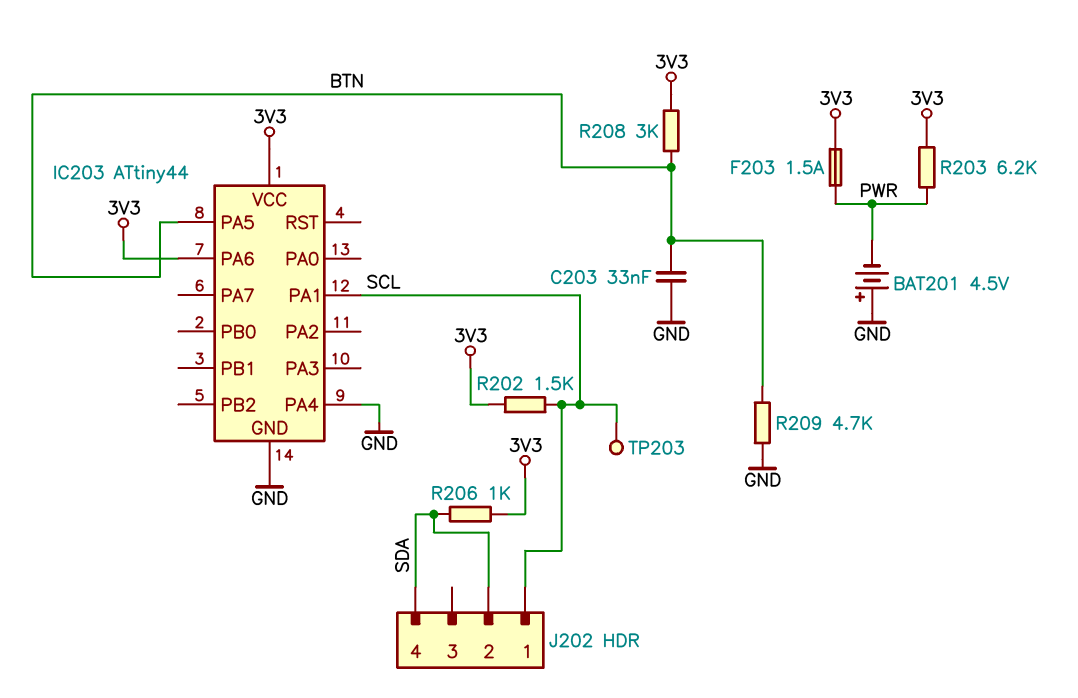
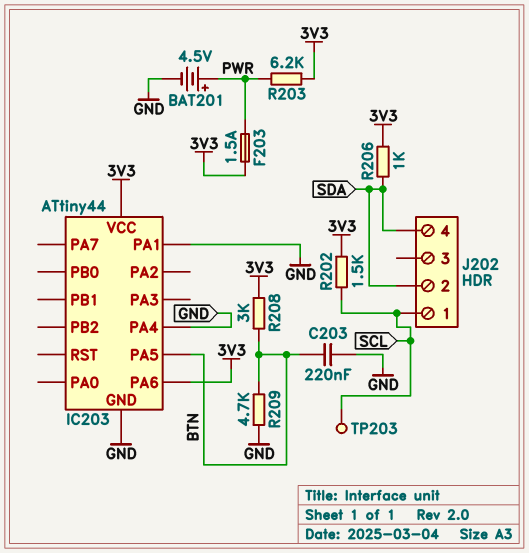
BAT201: 4.5V (plus GND, minus PWR) -> 4.5V (plus PWR, minus GND)
C203: 33nF (BTN, GND) -> 220nF (BTN, GND)
IC203 pin PA1: SCL -> GND

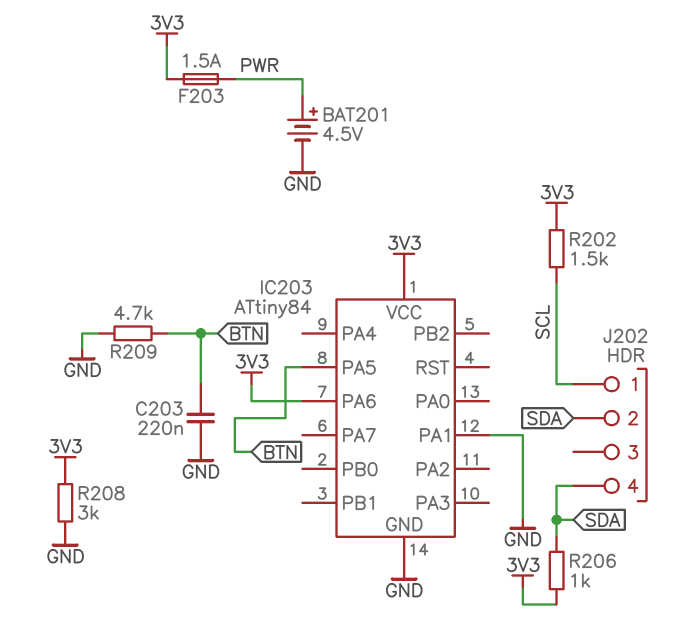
IC203: ATtiny44 -> ATtiny84
IC203 pin PA4: GND -> none
R203: 6.2k (3V3, PWR) -> none
R208: 3k (3V3, BTN) -> 3k (3V3, GND)
TP203: test point (SCL) -> none

